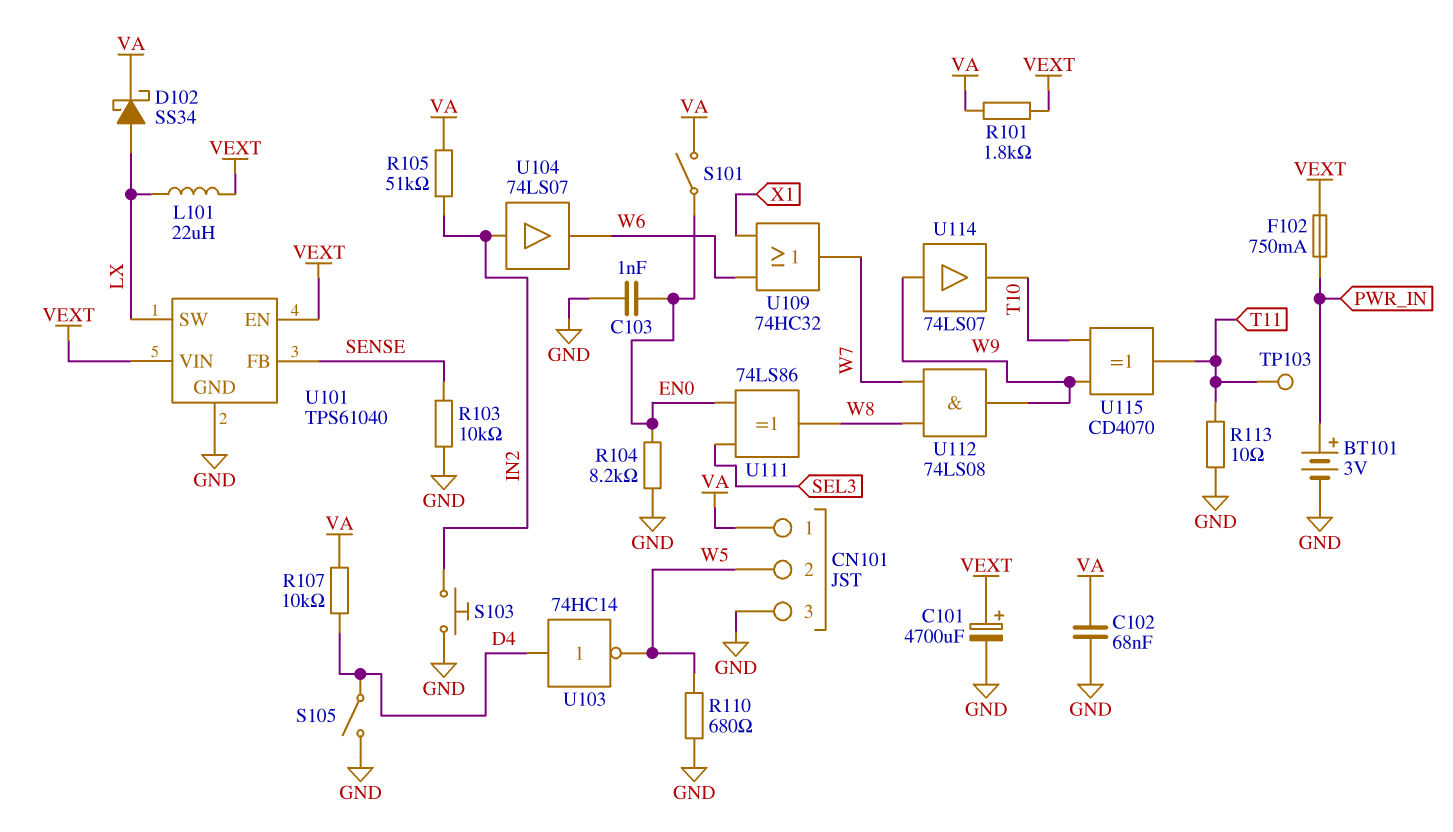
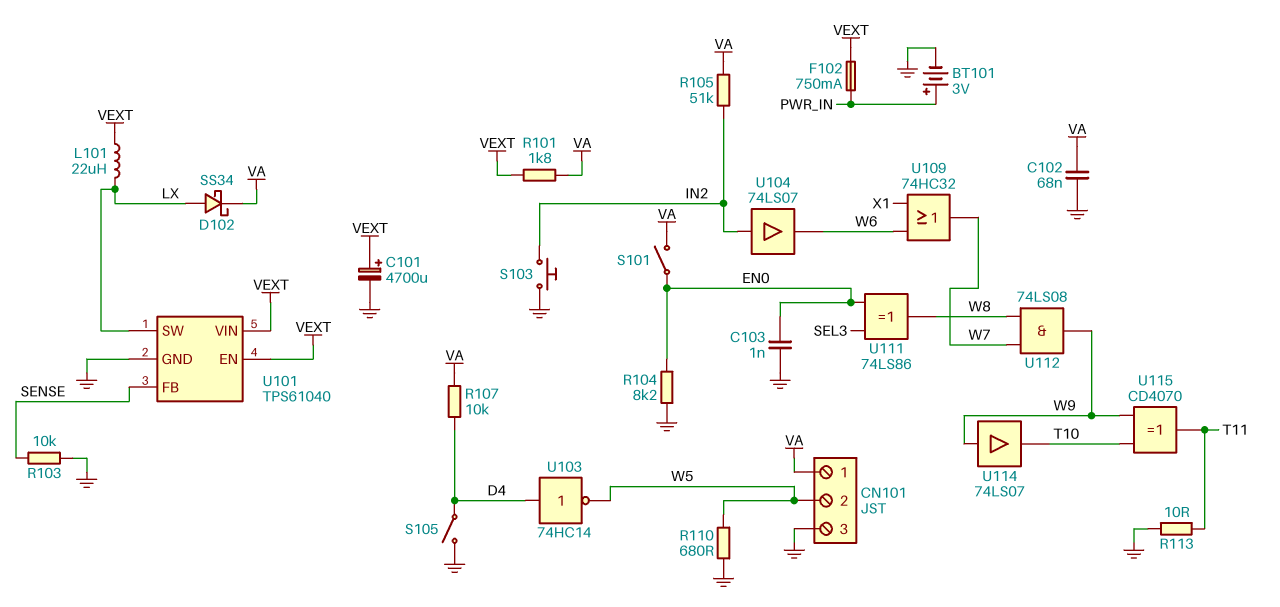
TP103: test point (T11) -> none

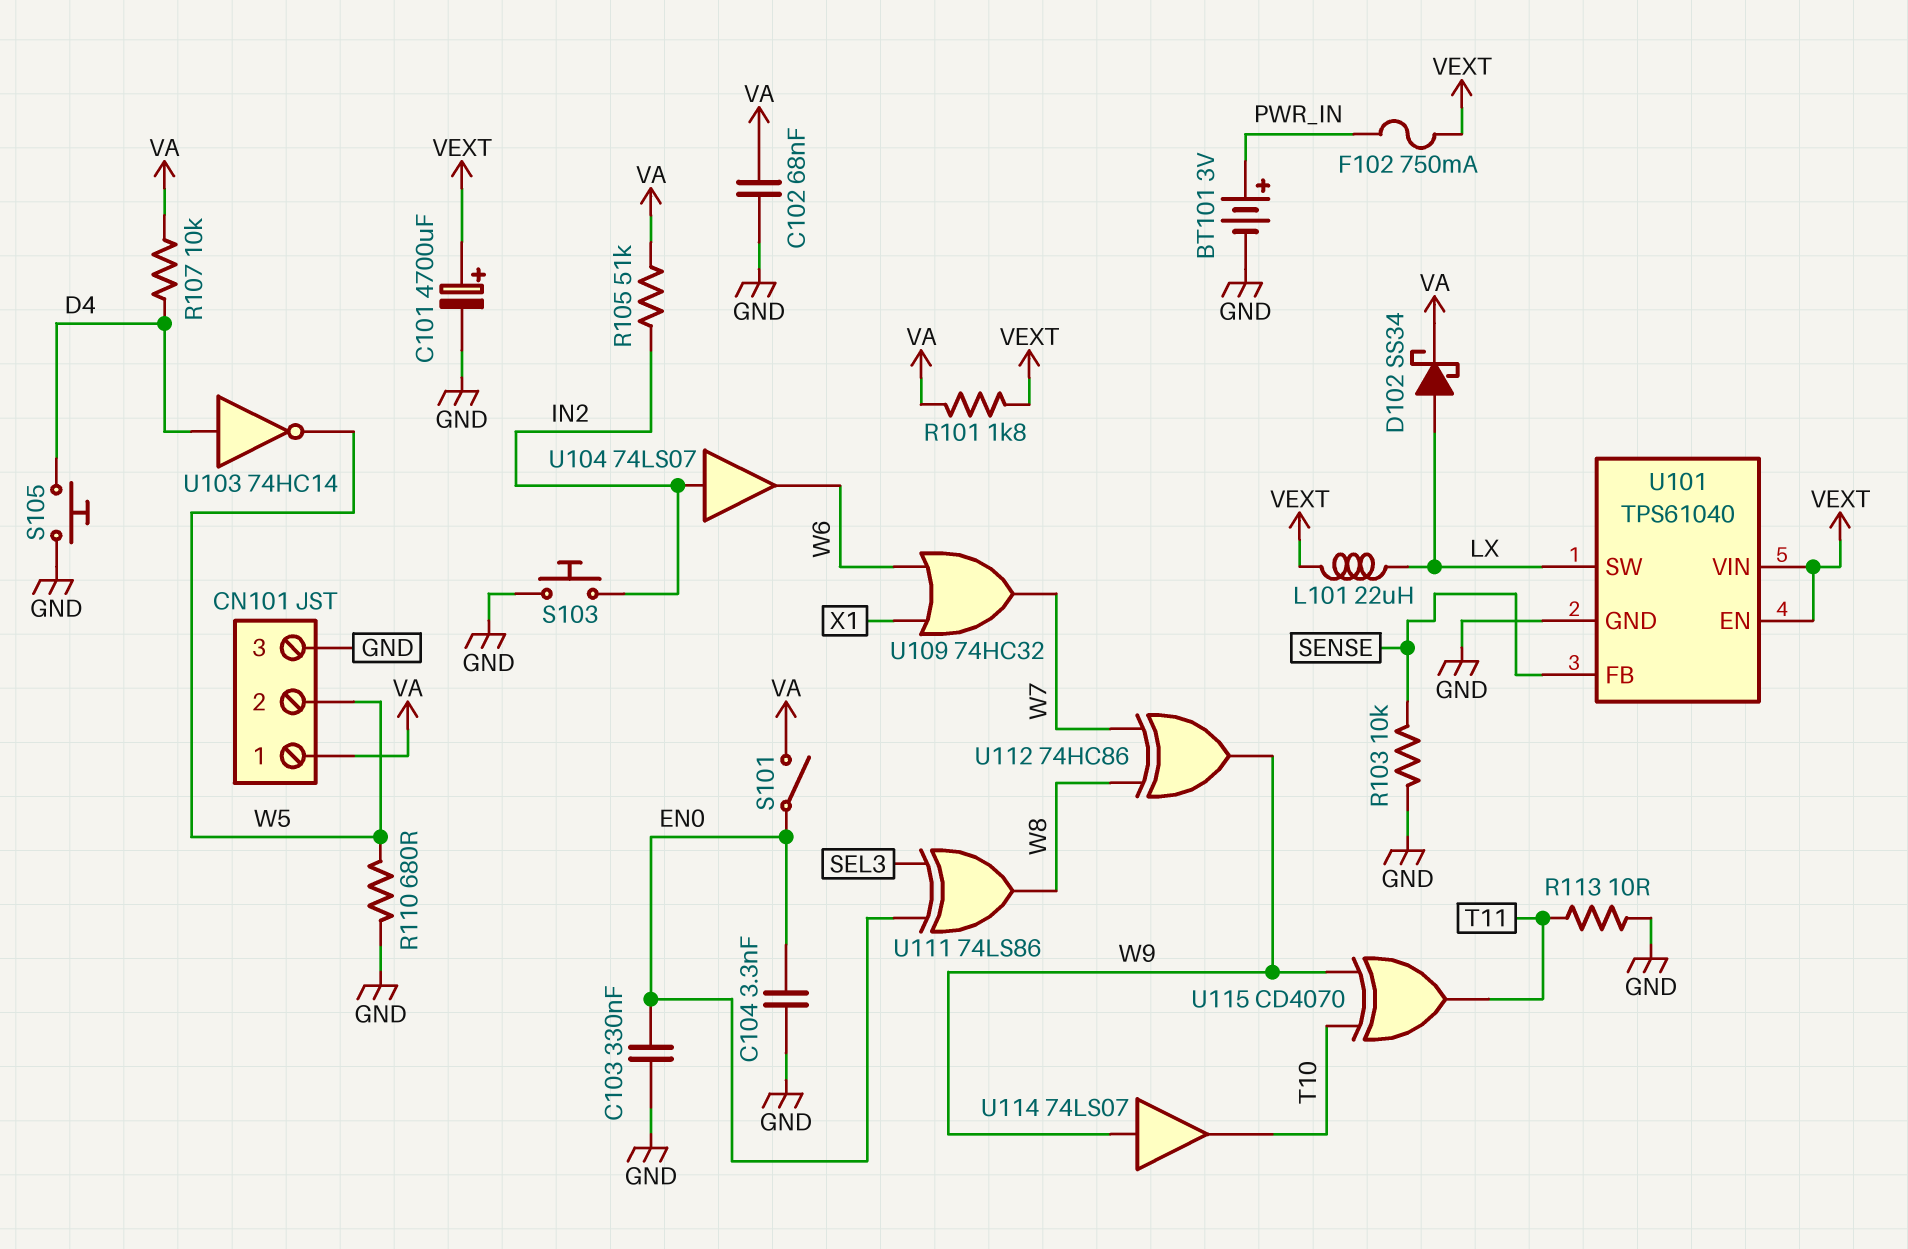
C103: 1nF (EN0, GND) -> 330nF (EN0, GND)
C104: none -> 3.3nF (EN0, GND)
R104: 8.2k (EN0, GND) -> none
S105: switch (D4, GND) -> button (D4, GND)
U112: AND 74LS08 (in W7, in W8, out W9) -> XOR 74HC86 (in W7, in W8, out W9)

